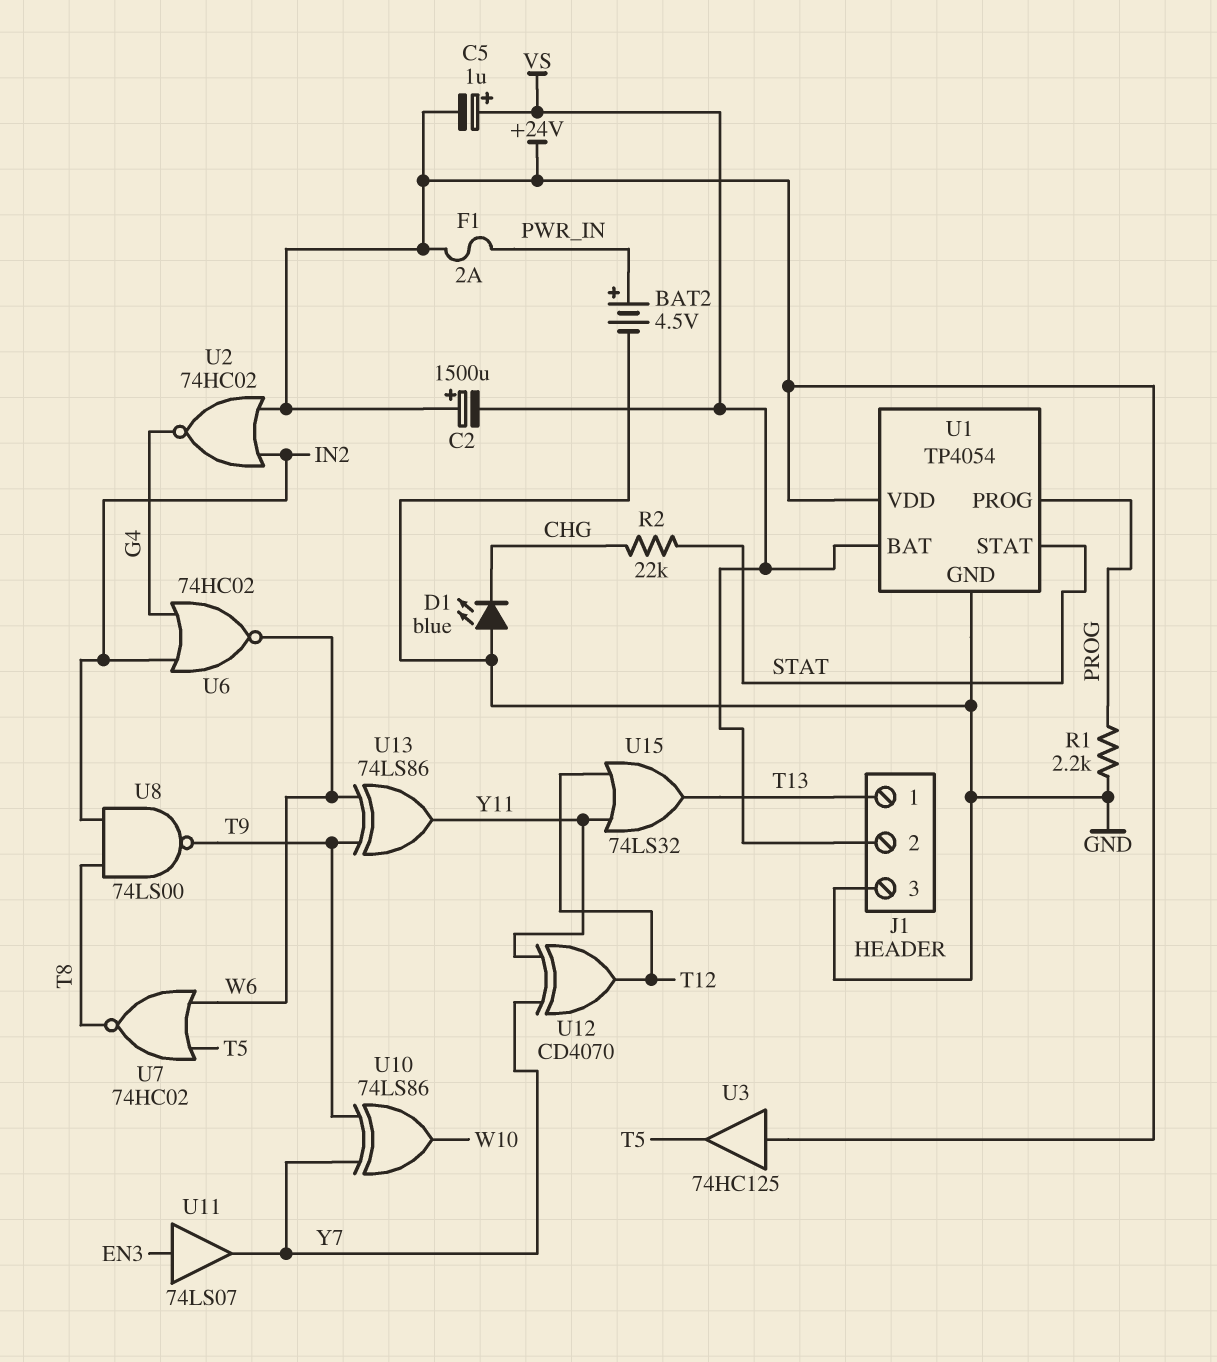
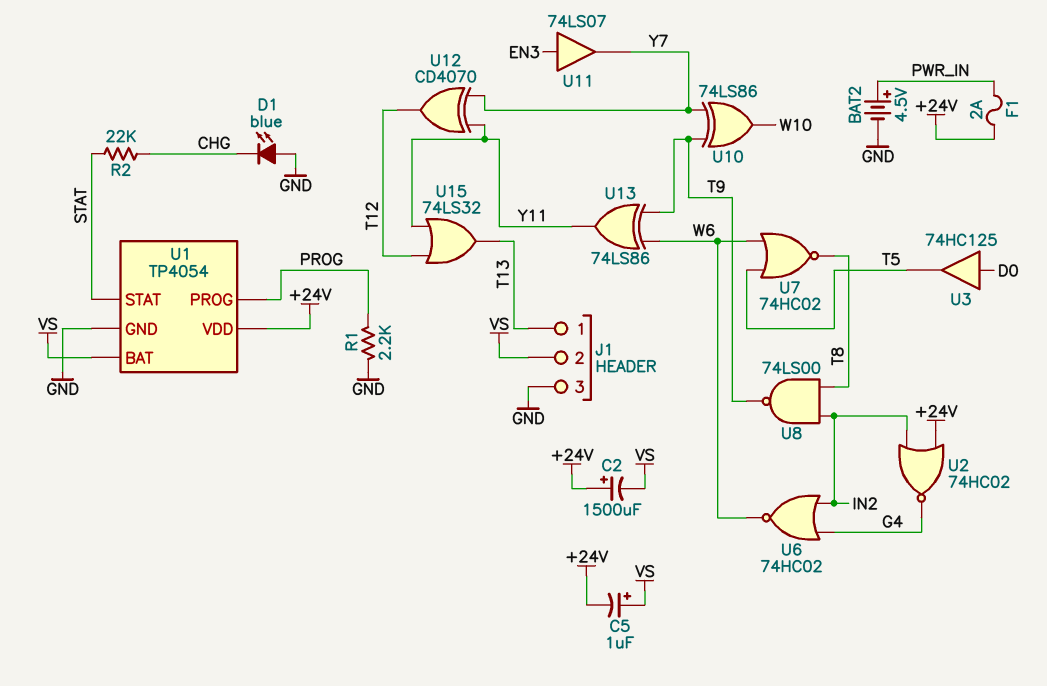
U3: buffer 74HC125 (in +24V, out T5) -> buffer 74HC125 (in D0, out T5)

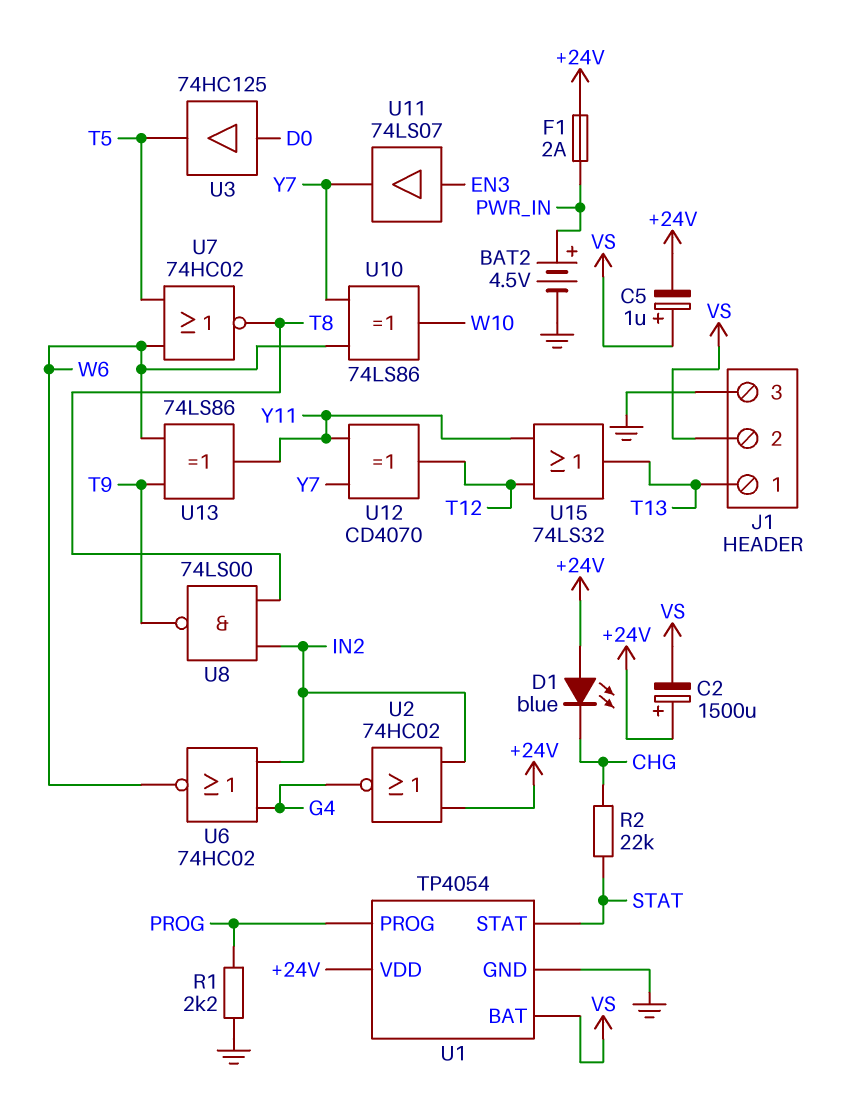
D1: LED blue (A GND, K CHG) -> LED blue (A +24V, K CHG)
U10: XOR 74LS86 (in T9, in Y7, out W10) -> XOR 74LS86 (in W6, in Y7, out W10)

